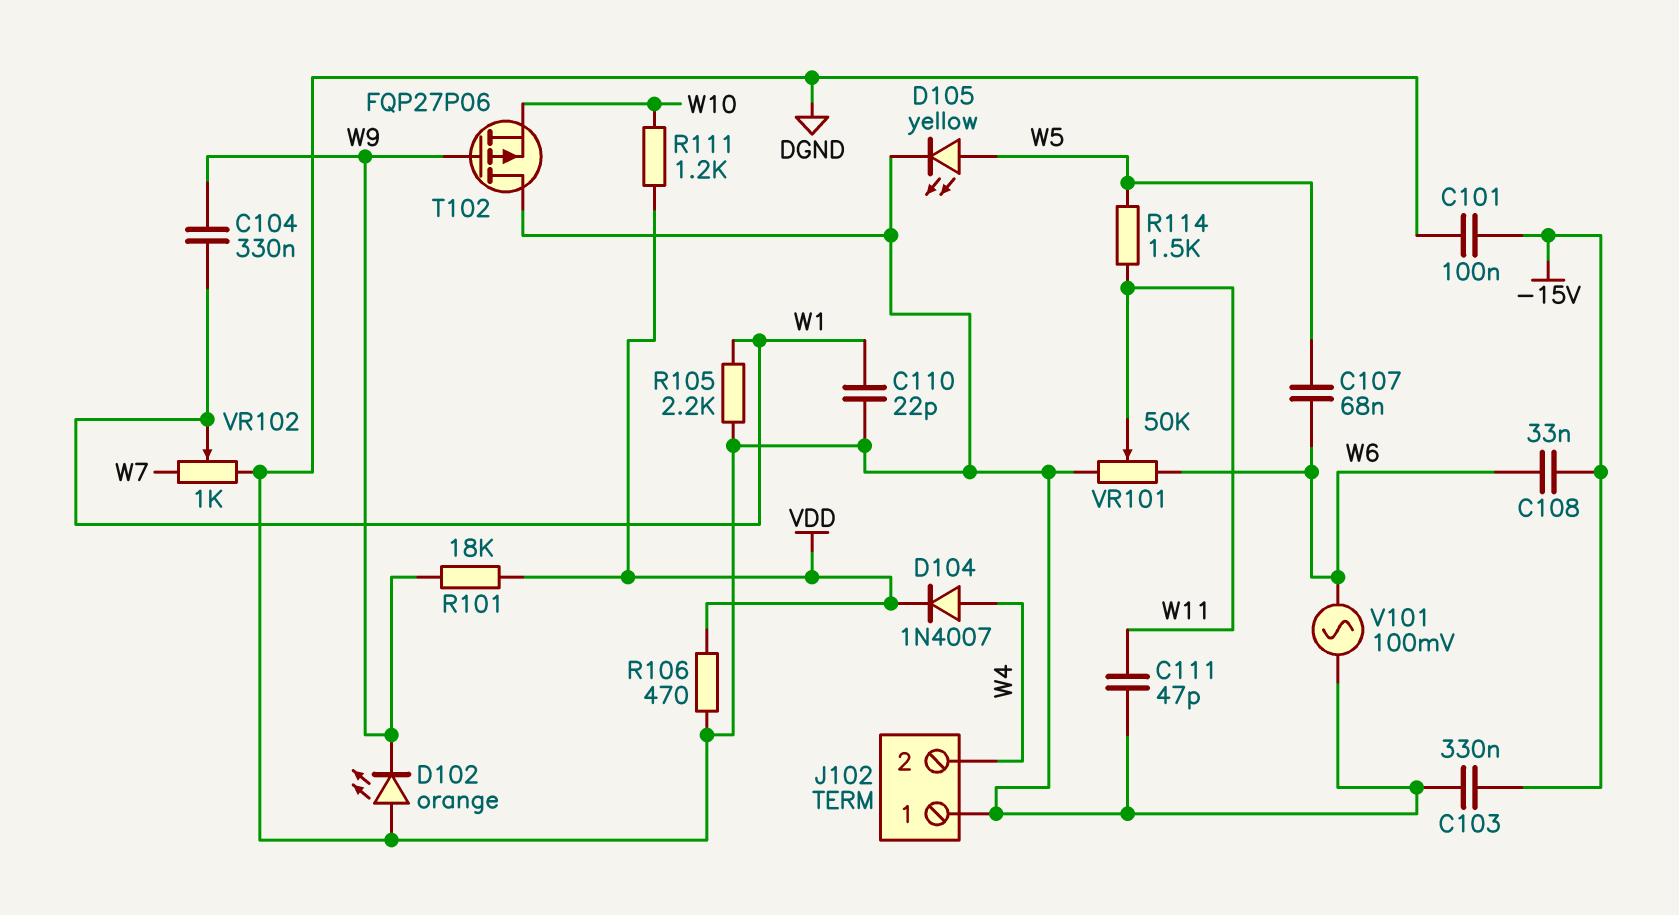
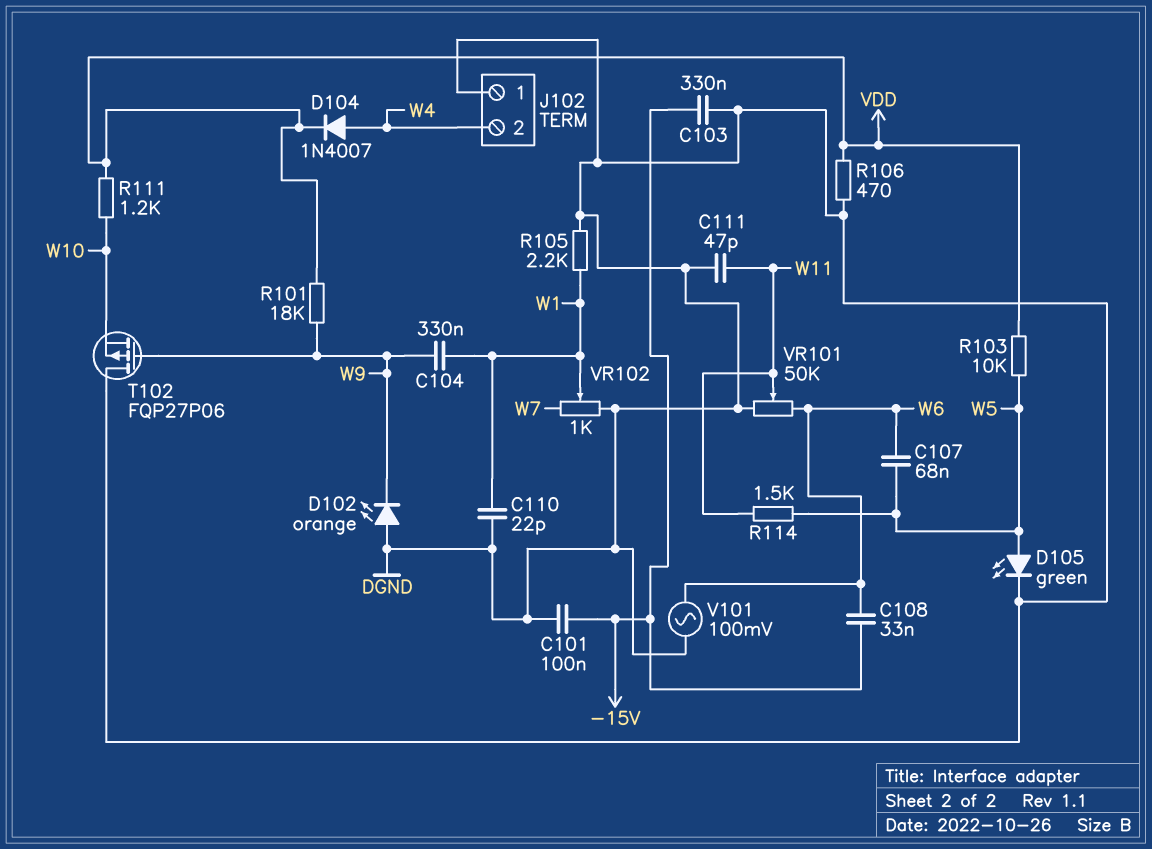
D105: LED yellow (A W5, K DGND) -> LED green (A W5, K DGND)
R103: none -> 10k (VDD, W5)

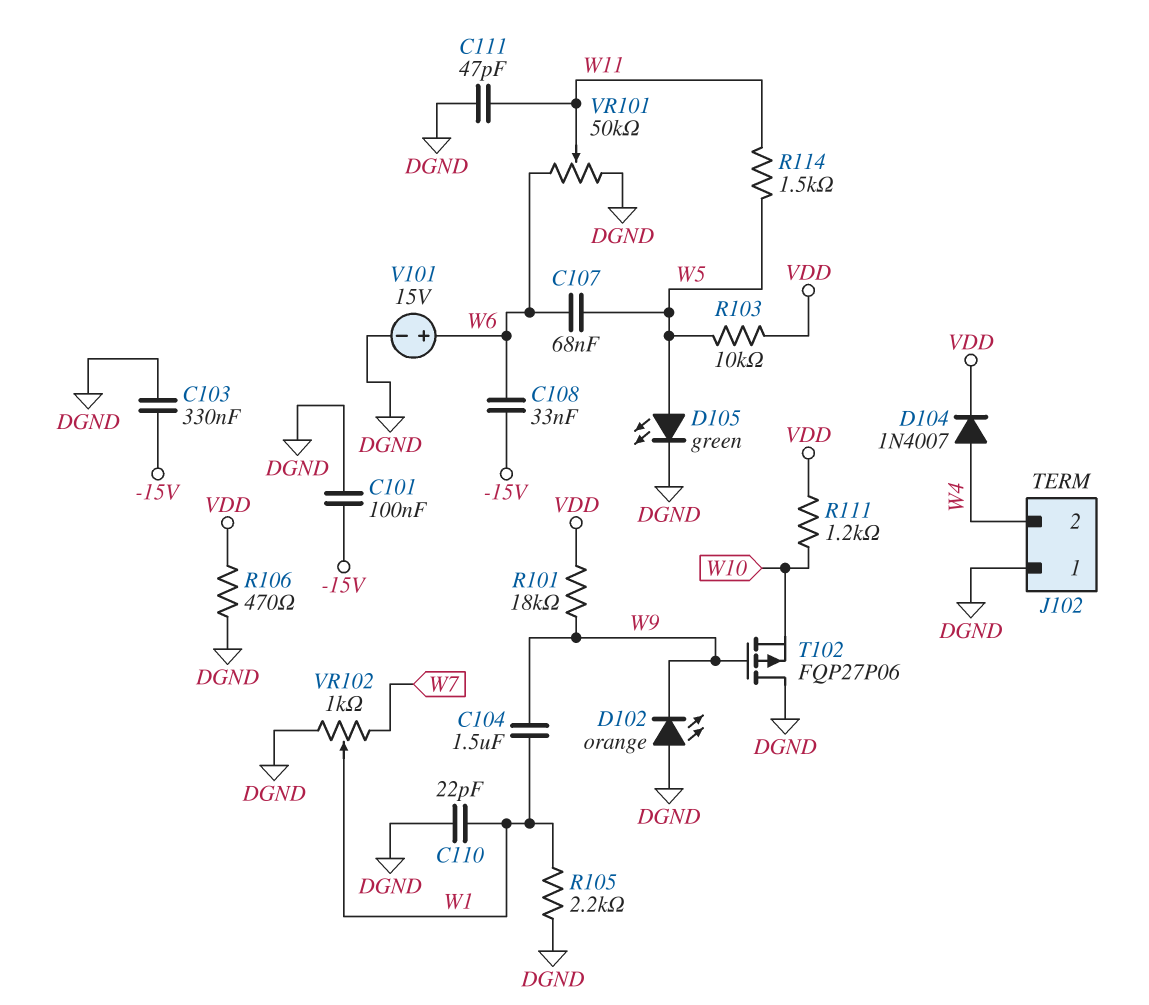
C104: 330nF (W1, W9) -> 1.5uF (W1, W9)
V101: AC 100mV (DGND, W6) -> 15V (plus W6, minus DGND)

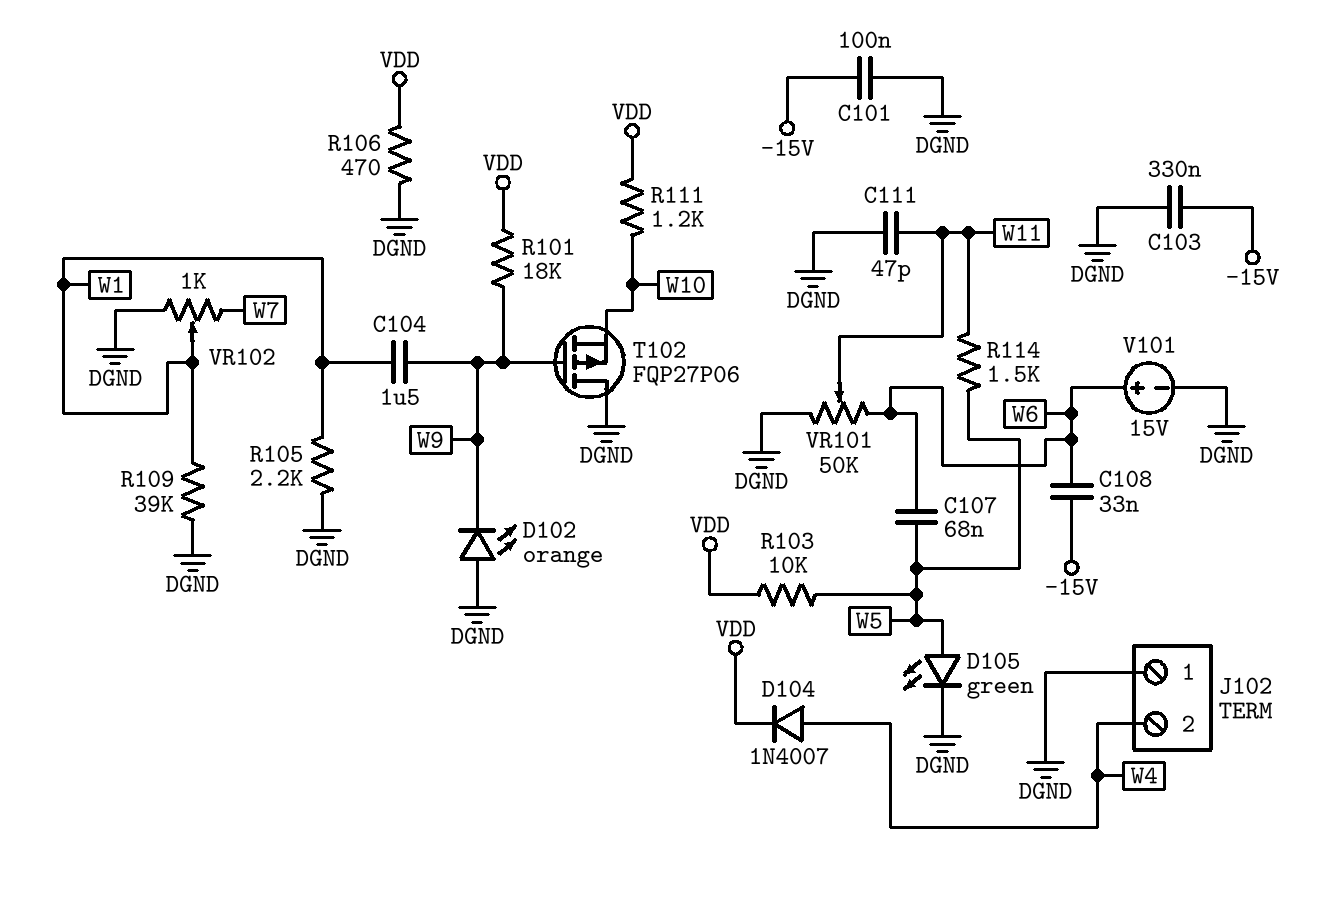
C110: 22pF (DGND, W1) -> none
R109: none -> 39k (DGND, W1)

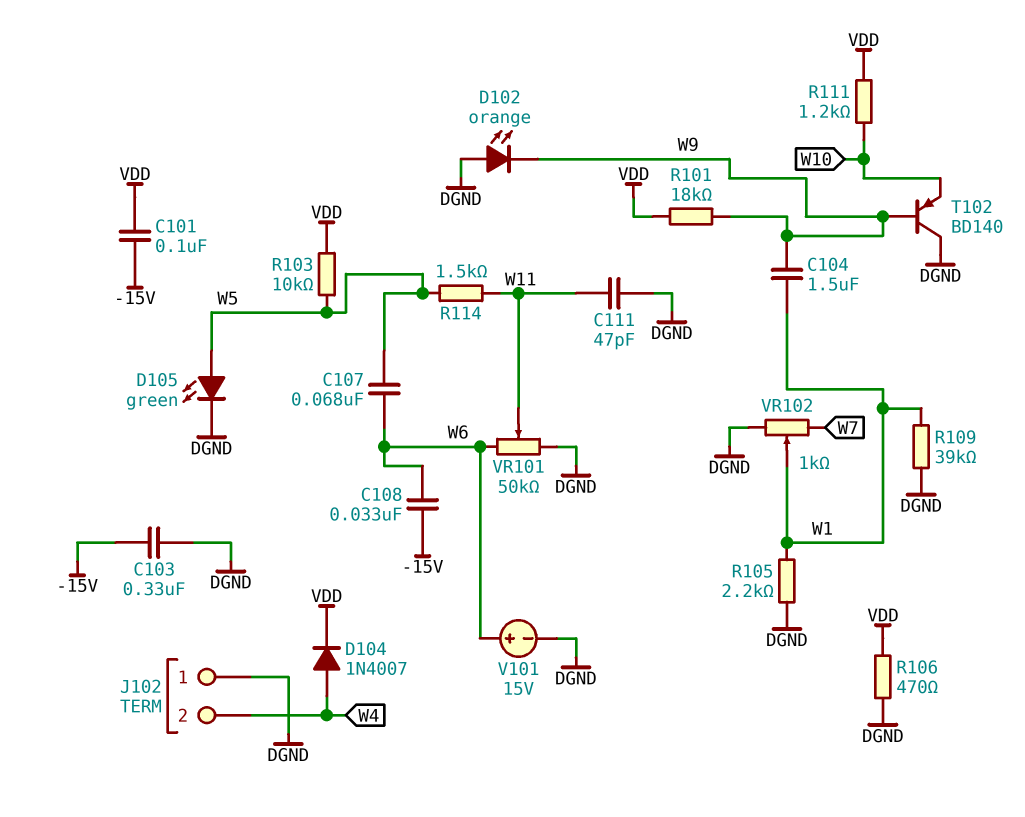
C101: 100nF (-15V, DGND) -> 100nF (-15V, VDD)
T102: PMOS FQP27P06 (G W9, D DGND, S W10) -> PNP BD140 (B W9, C DGND, E W10)

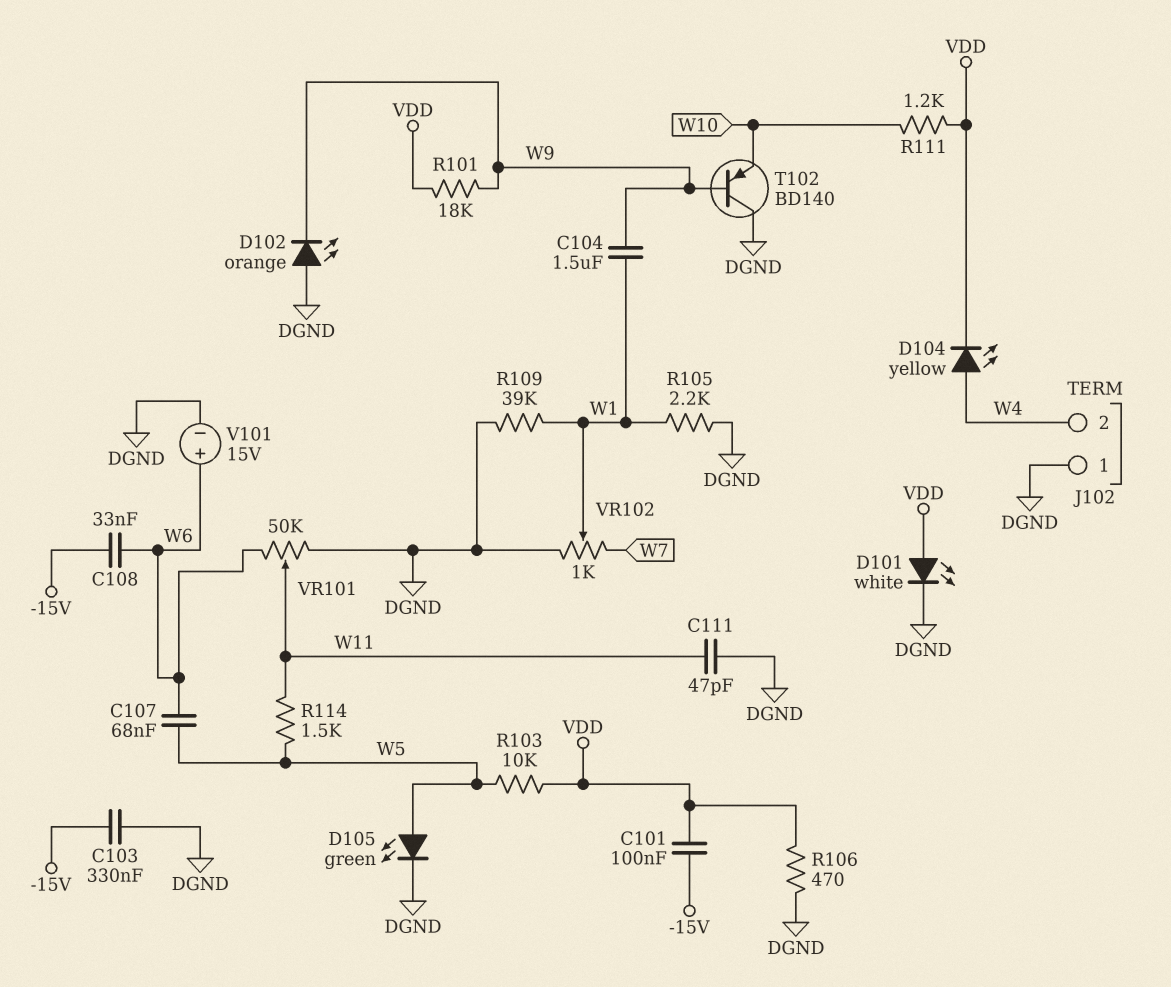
D101: none -> LED white (A VDD, K DGND)
D104: diode 1N4007 (A W4, K VDD) -> LED yellow (A W4, K VDD)

